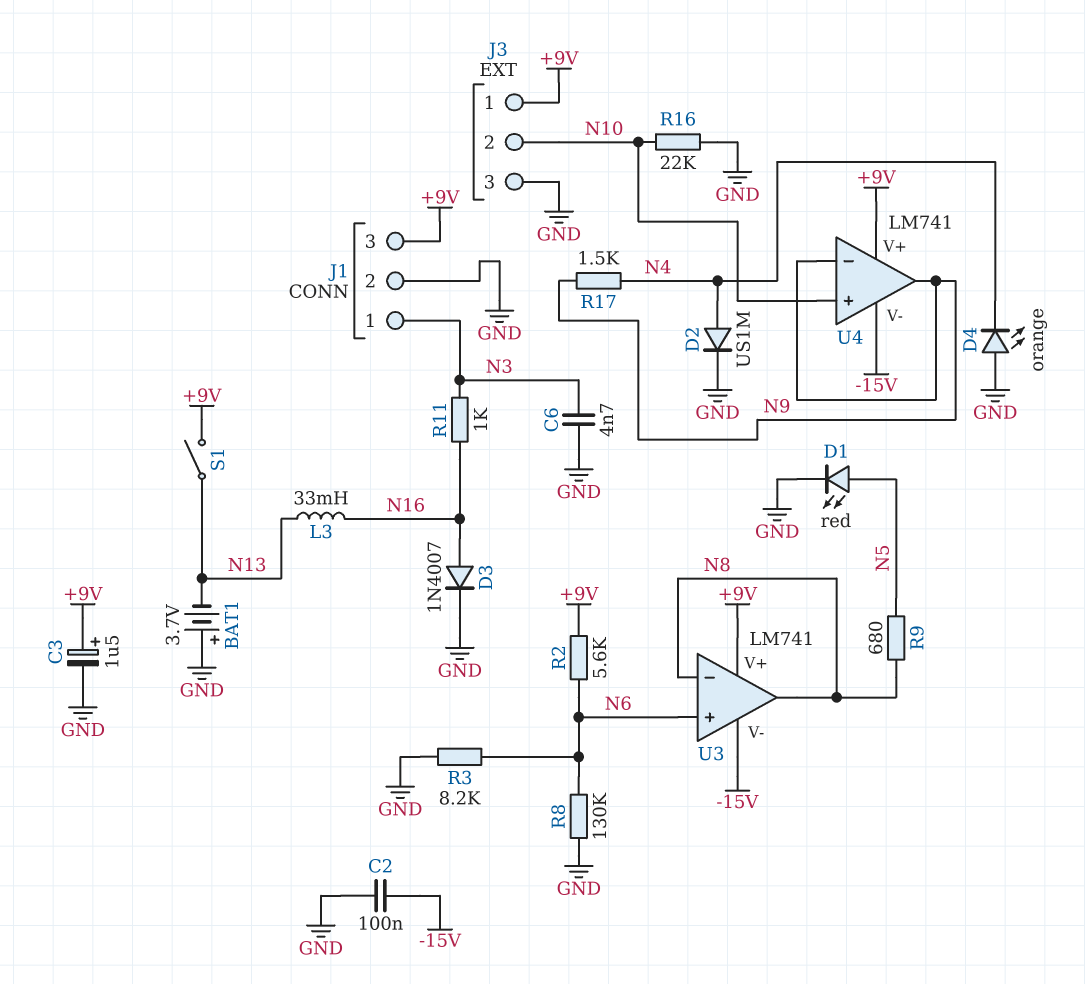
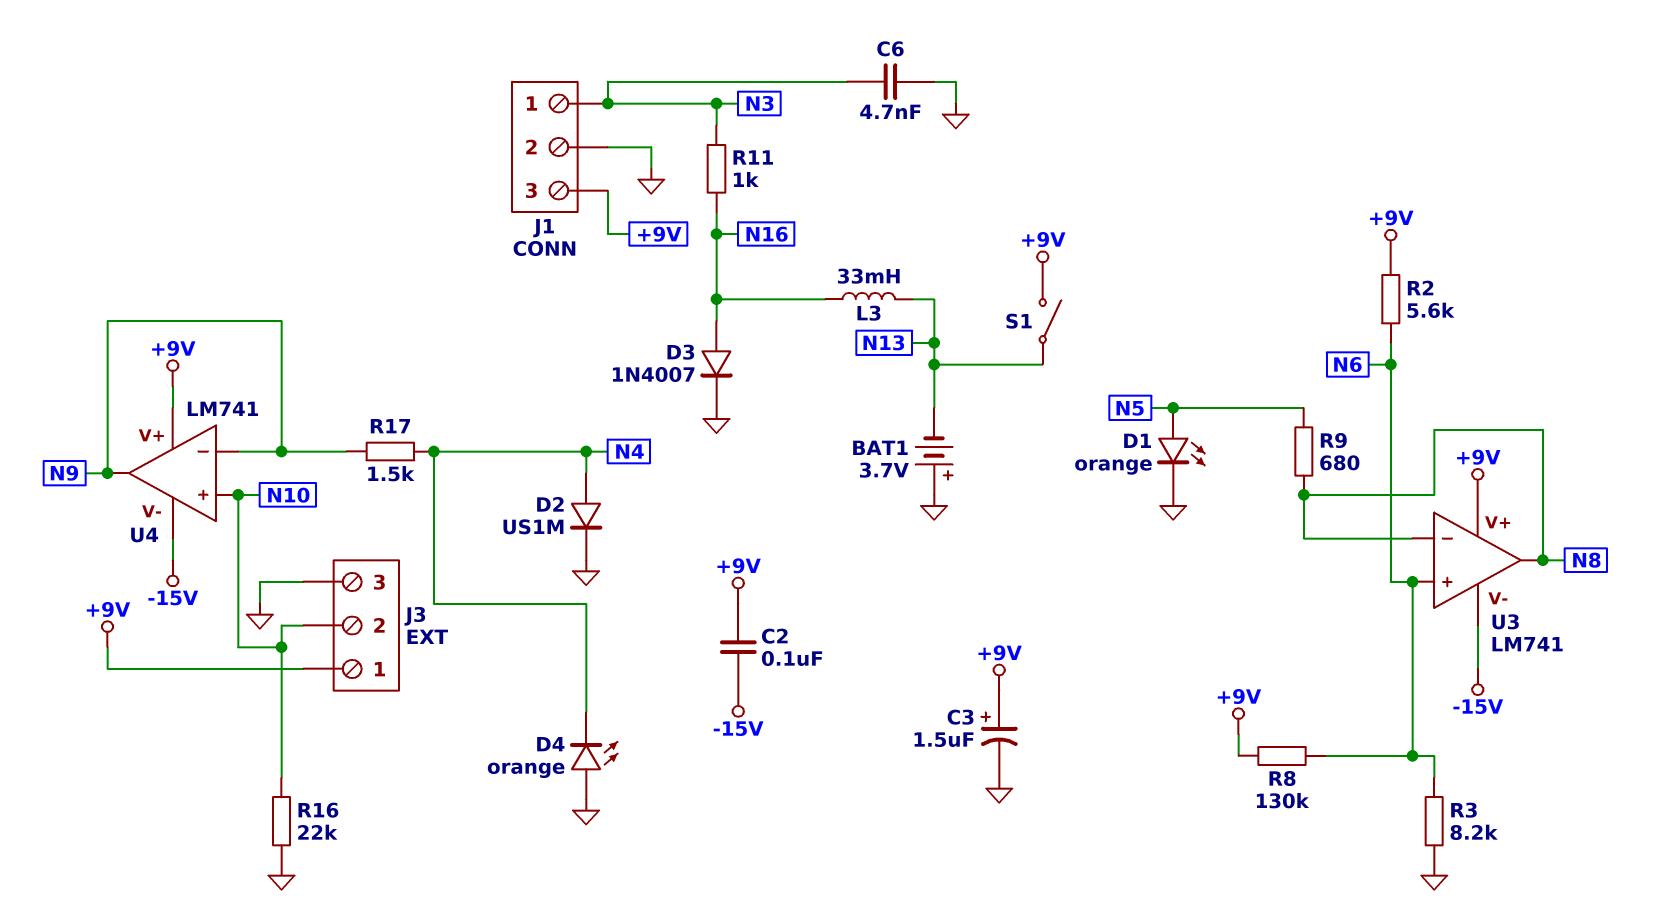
C2: 100nF (-15V, GND) -> 100nF (+9V, -15V)
D1: LED red (A N5, K GND) -> LED orange (A N5, K GND)
R8: 130k (GND, N6) -> 130k (+9V, N6)

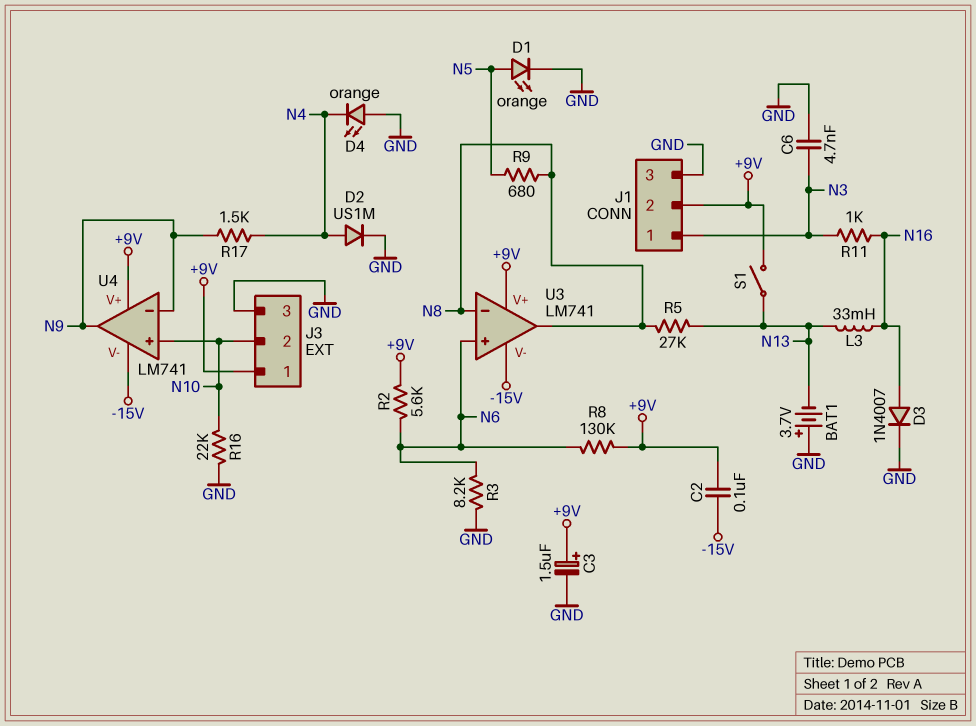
J1 pin 2: GND -> +9V
J1 pin 3: +9V -> GND
R5: none -> 27k (N8, N13)

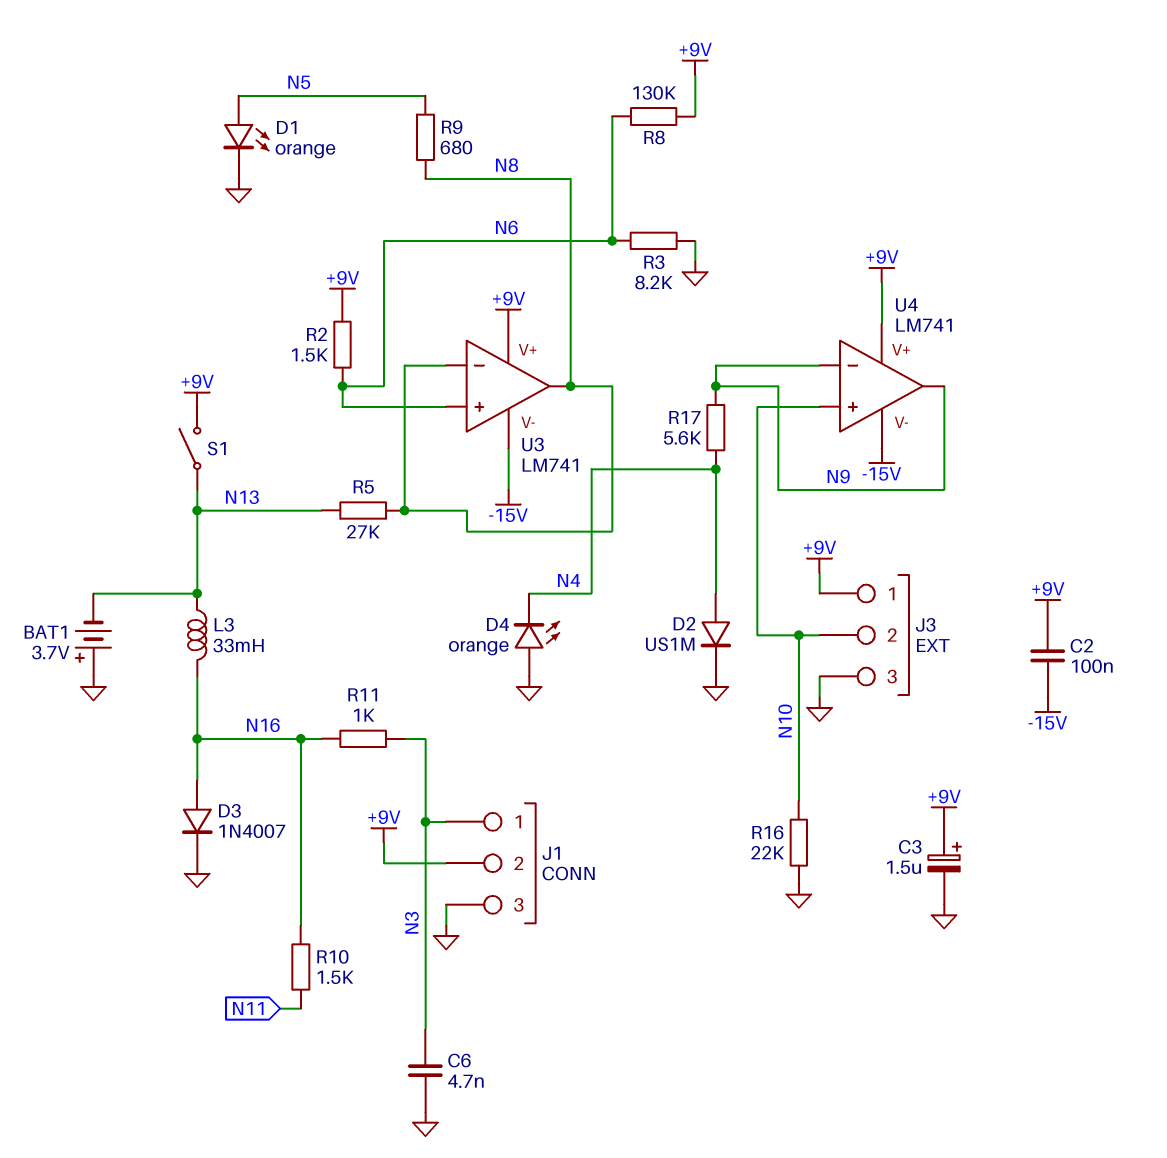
R2: 5.6k (+9V, N6) -> 1.5k (+9V, N6)
R10: none -> 1.5k (N11, N16)
R17: 1.5k (N4, N9) -> 5.6k (N4, N9)

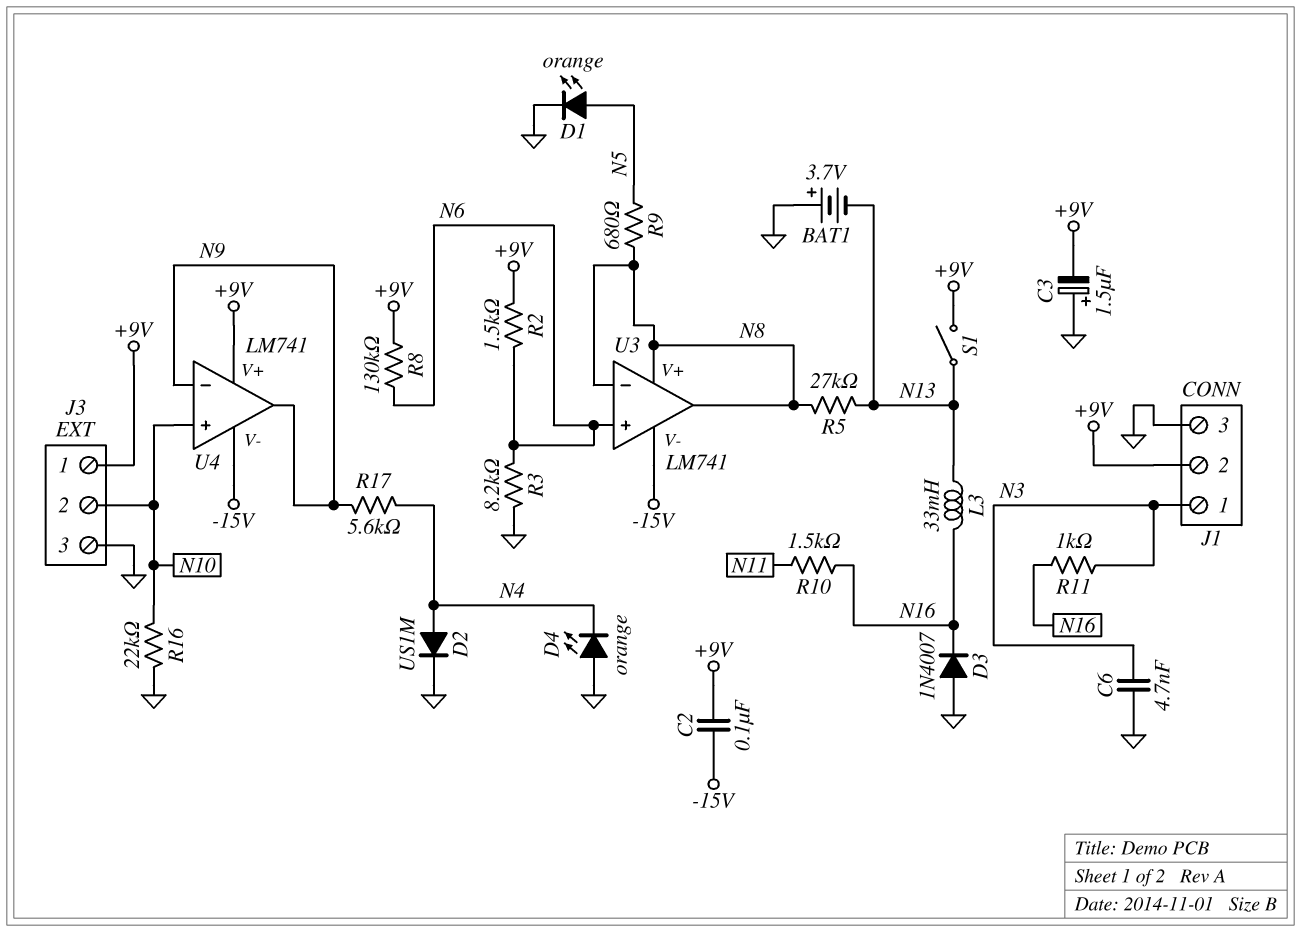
C3: 1.5uF (plus +9V, minus GND) -> 1.5uF (plus GND, minus +9V)
D3: diode 1N4007 (A N16, K GND) -> diode 1N4007 (A GND, K N16)
U3 pin V+: +9V -> N8

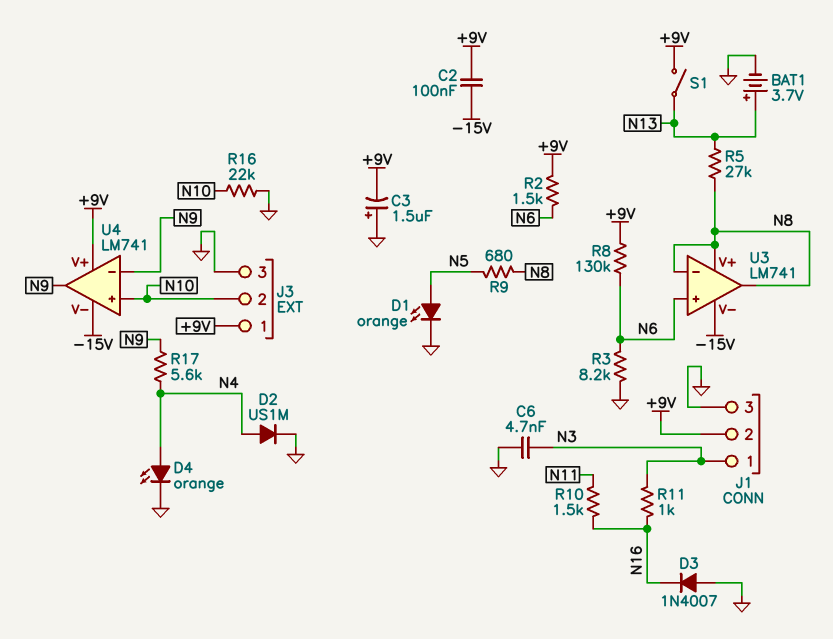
BAT1: 3.7V (plus GND, minus N13) -> 3.7V (plus N13, minus GND)
D4: LED orange (A GND, K N4) -> LED orange (A N4, K GND)
L3: 33mH (N13, N16) -> none

